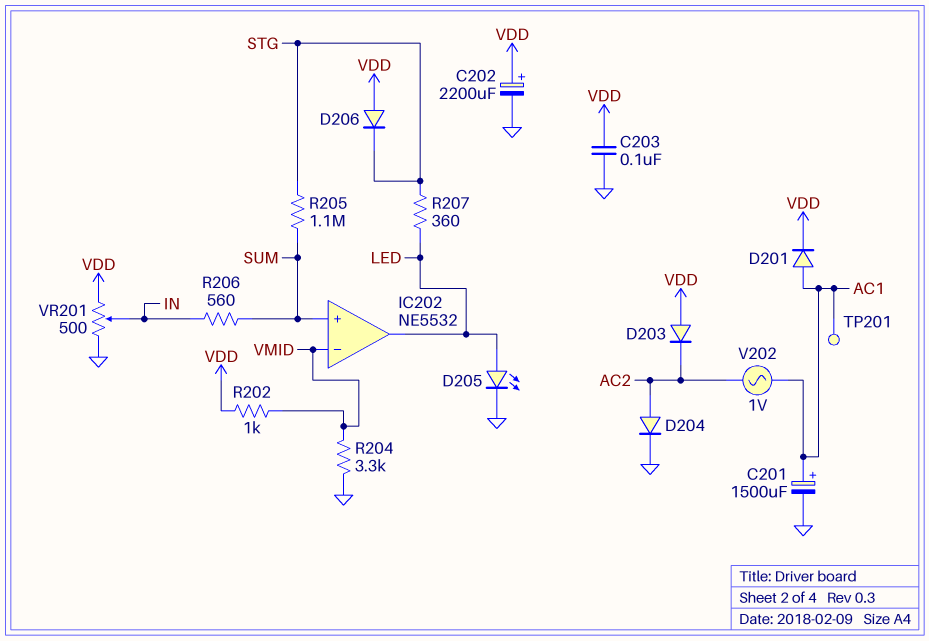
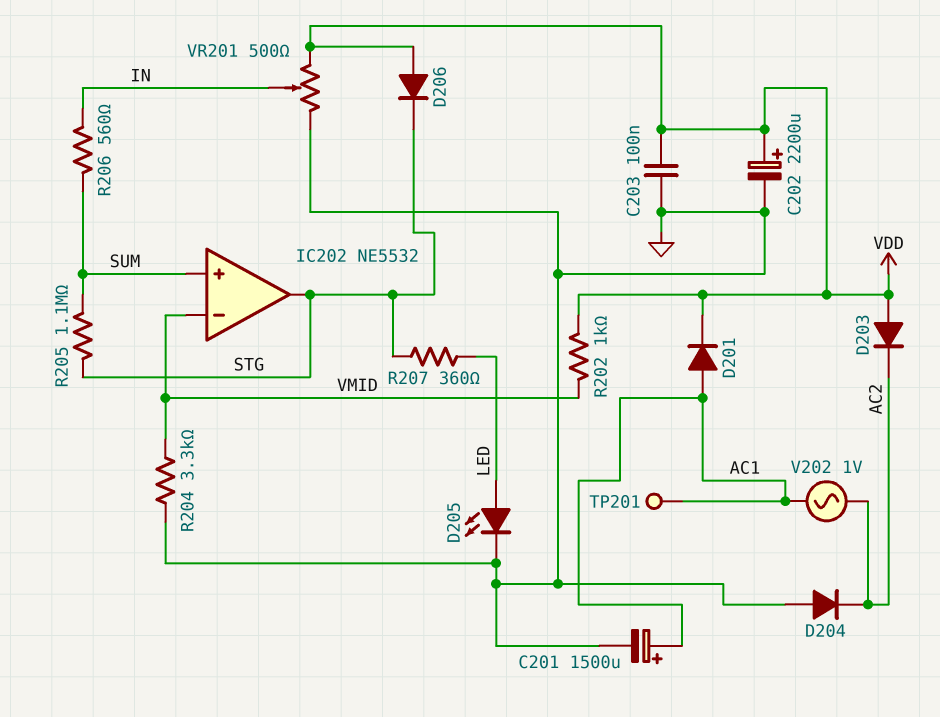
D204: diode (A AC2, K GND) -> diode (A GND, K AC2)
IC202 pin out: LED -> STG

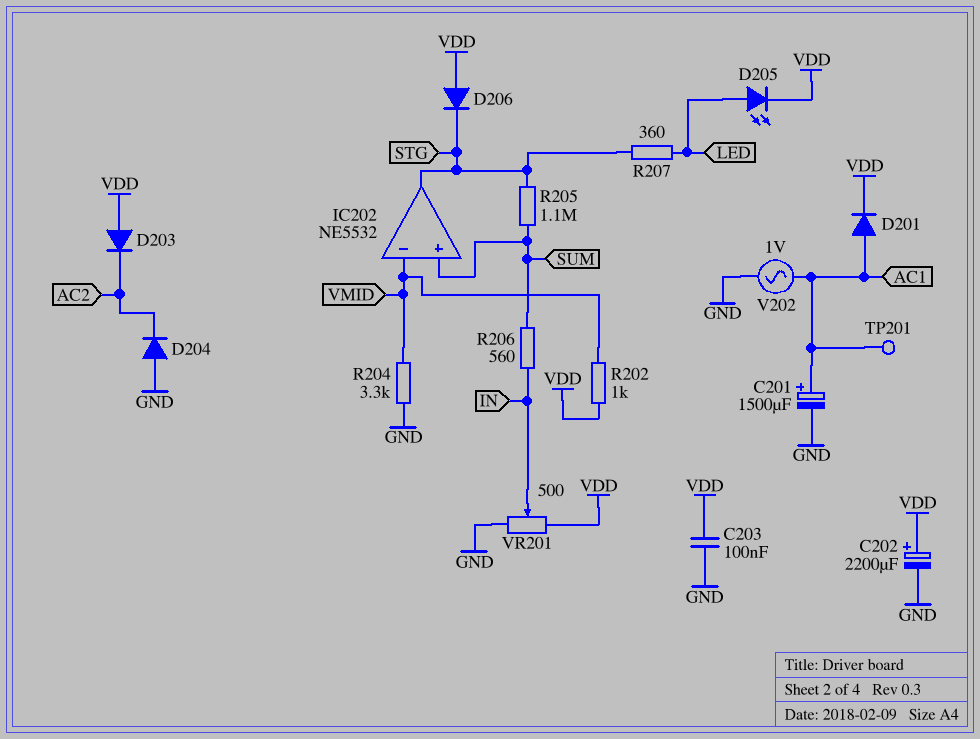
D205: LED (A LED, K GND) -> LED (A LED, K VDD)
V202: AC 1V (AC1, AC2) -> AC 1V (AC1, GND)

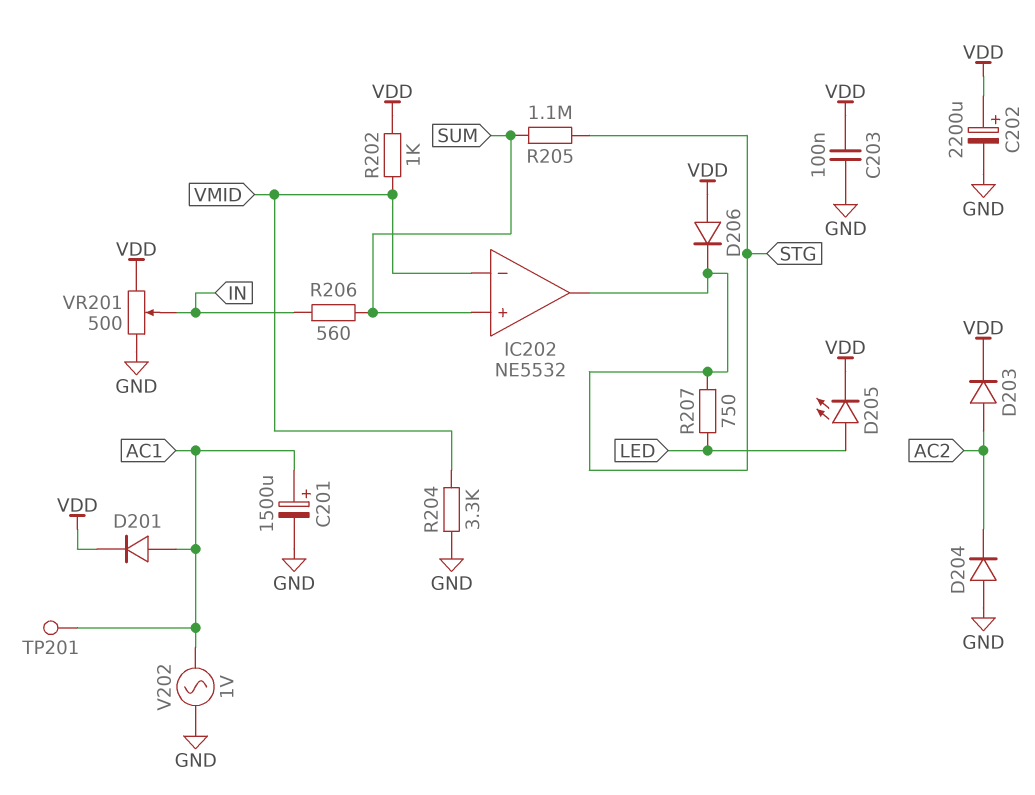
D203: diode (A VDD, K AC2) -> diode (A AC2, K VDD)
R207: 360 (LED, STG) -> 750 (LED, STG)

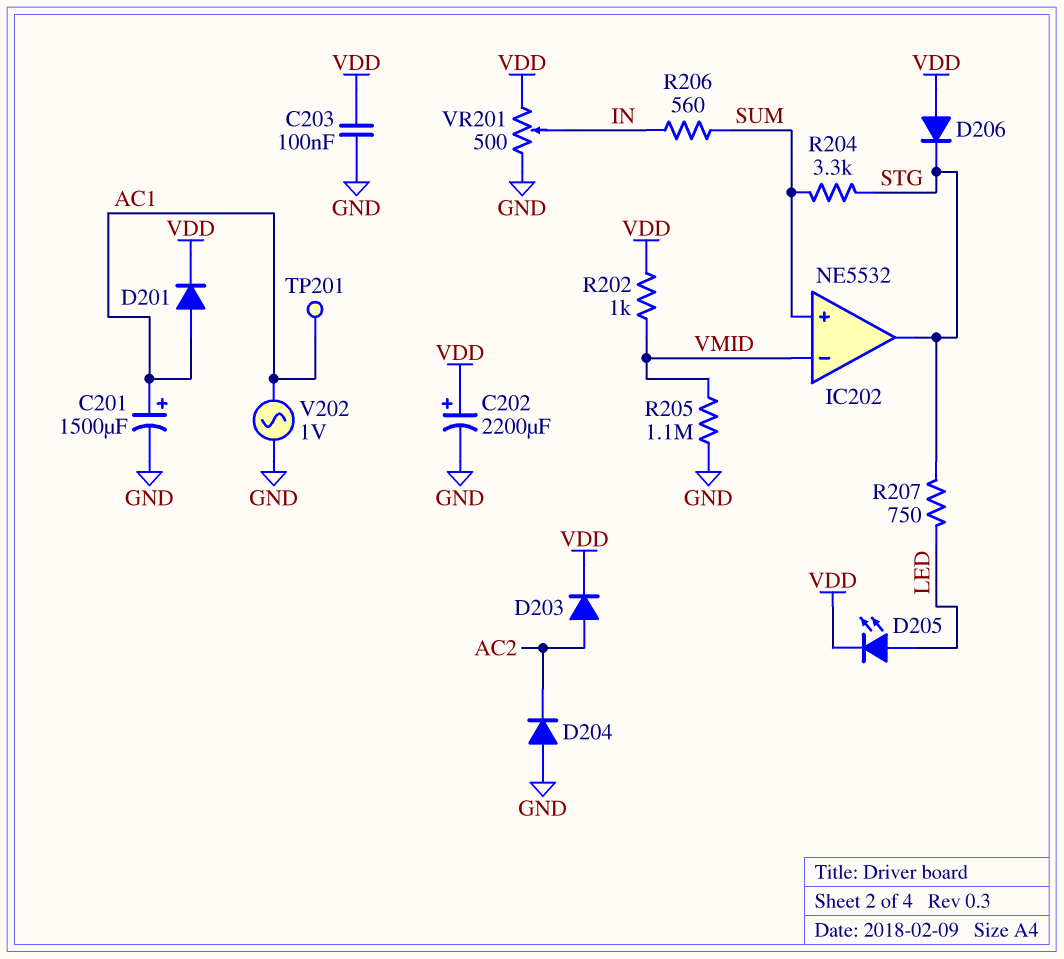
R204: 3.3k (GND, VMID) -> 3.3k (STG, SUM)
R205: 1.1M (STG, SUM) -> 1.1M (GND, VMID)

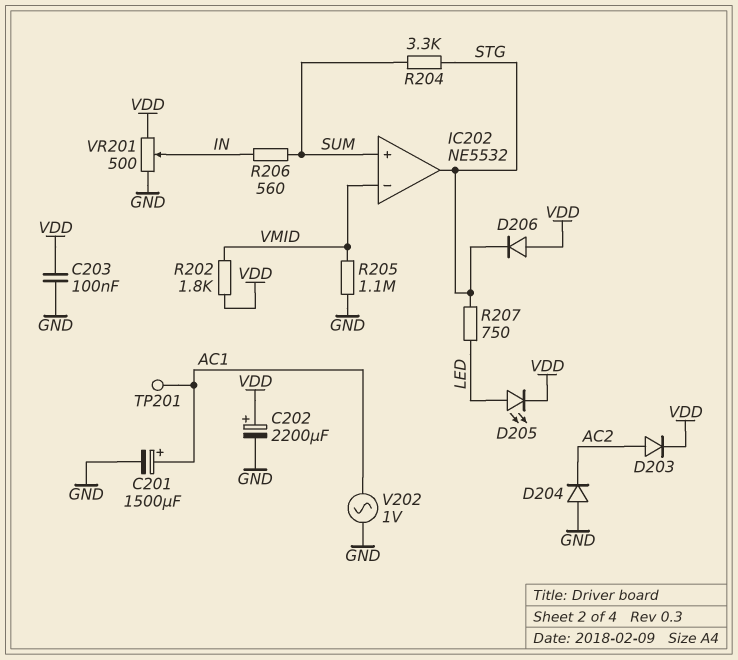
D201: diode (A AC1, K VDD) -> none
R202: 1k (VDD, VMID) -> 1.8k (VDD, VMID)

